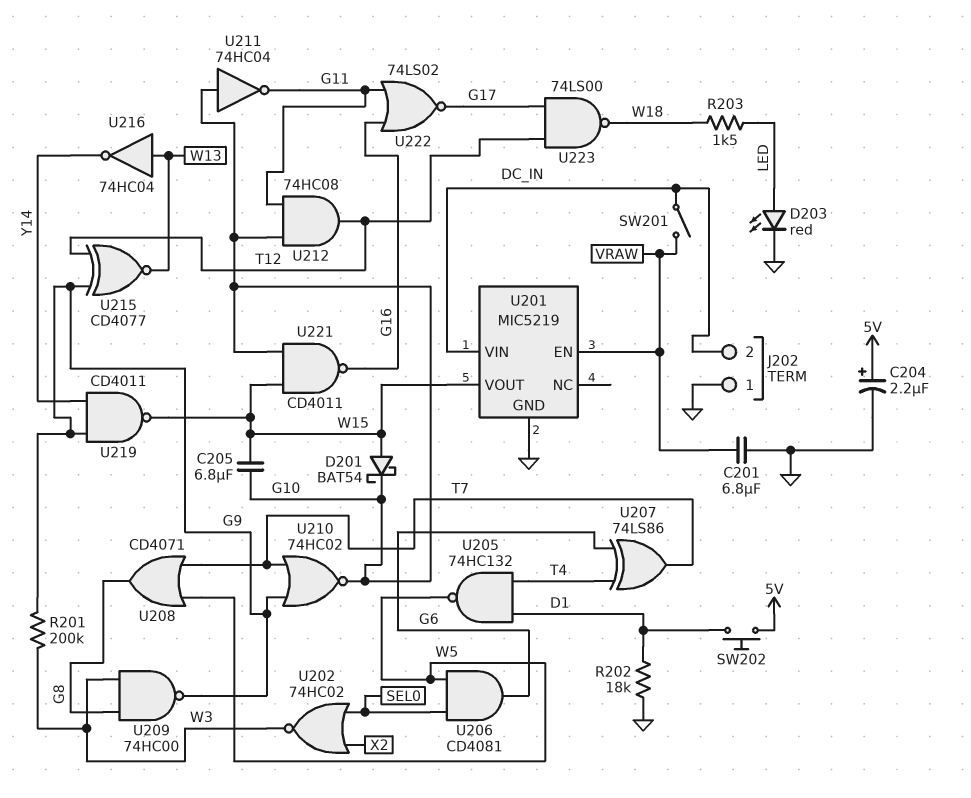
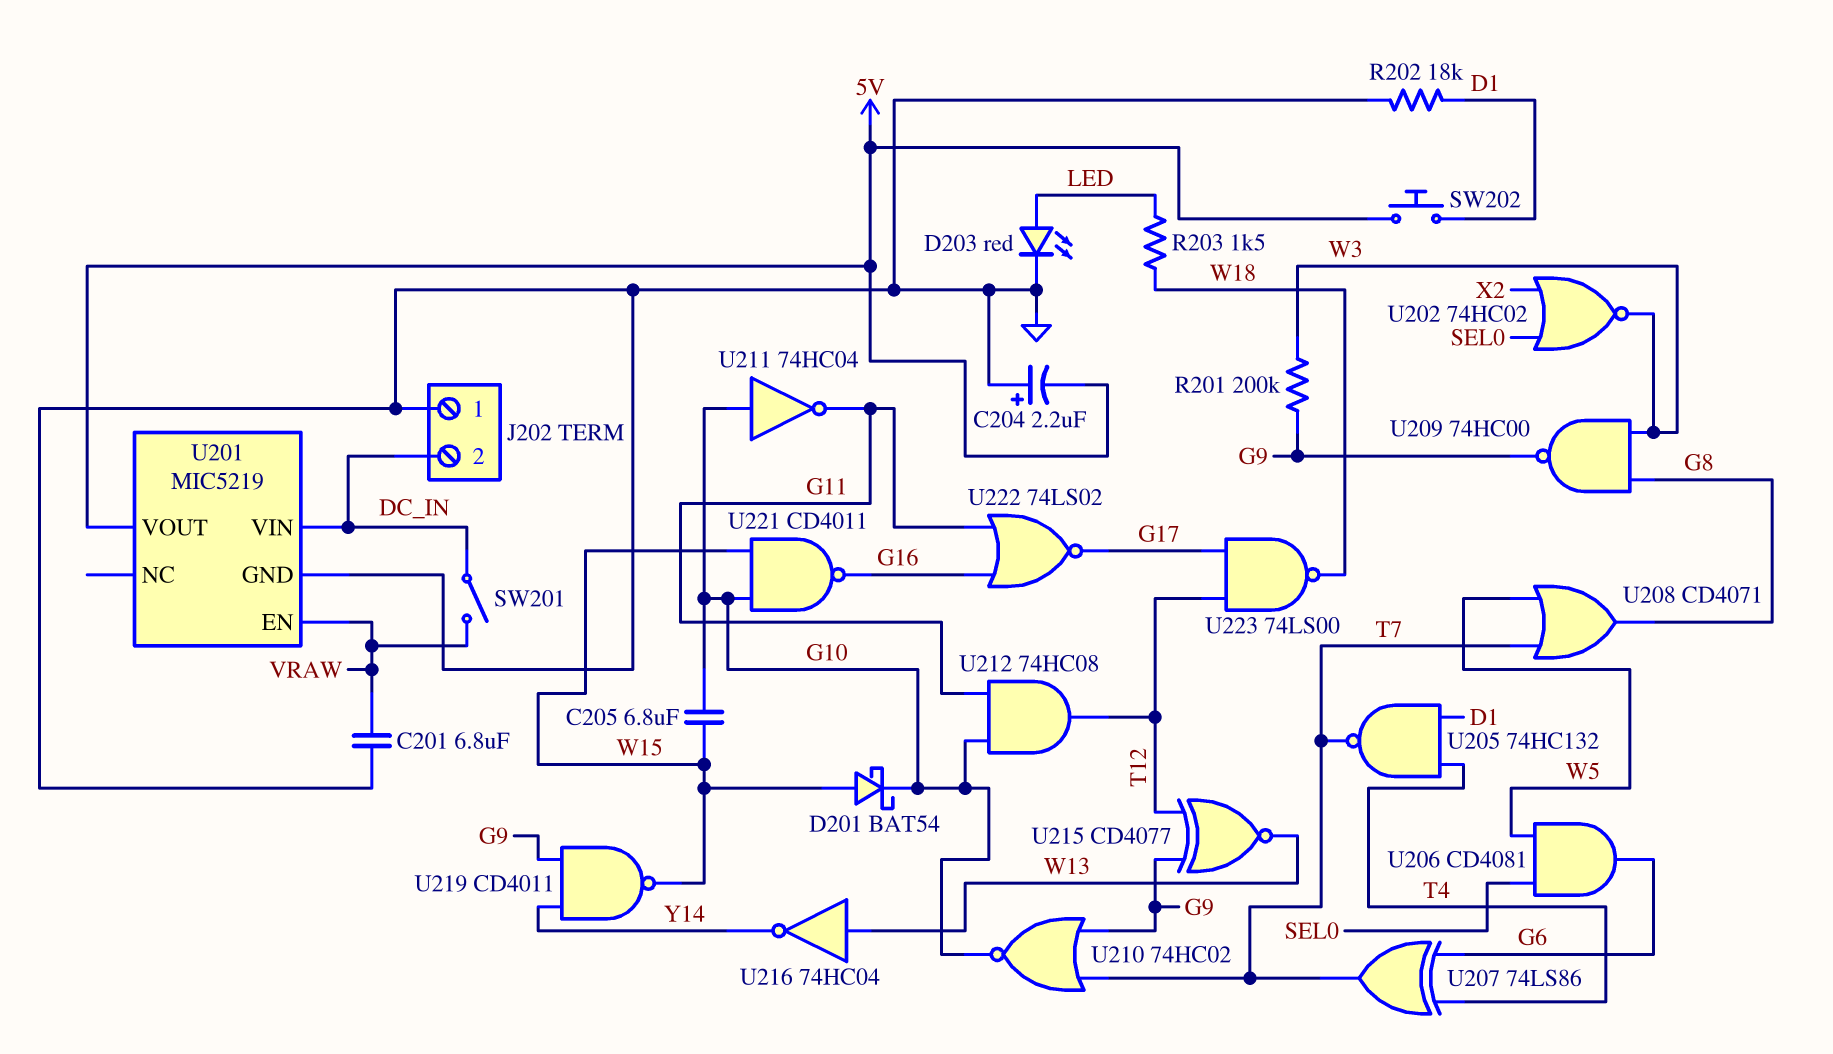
C204: 2.2uF (plus 5V, minus GND) -> 2.2uF (plus GND, minus 5V)
U201 pin VOUT: W15 -> 5V
U205: NAND 74HC132 (in D1, in T4, out W5) -> NAND 74HC132 (in D1, in T4, out T7)

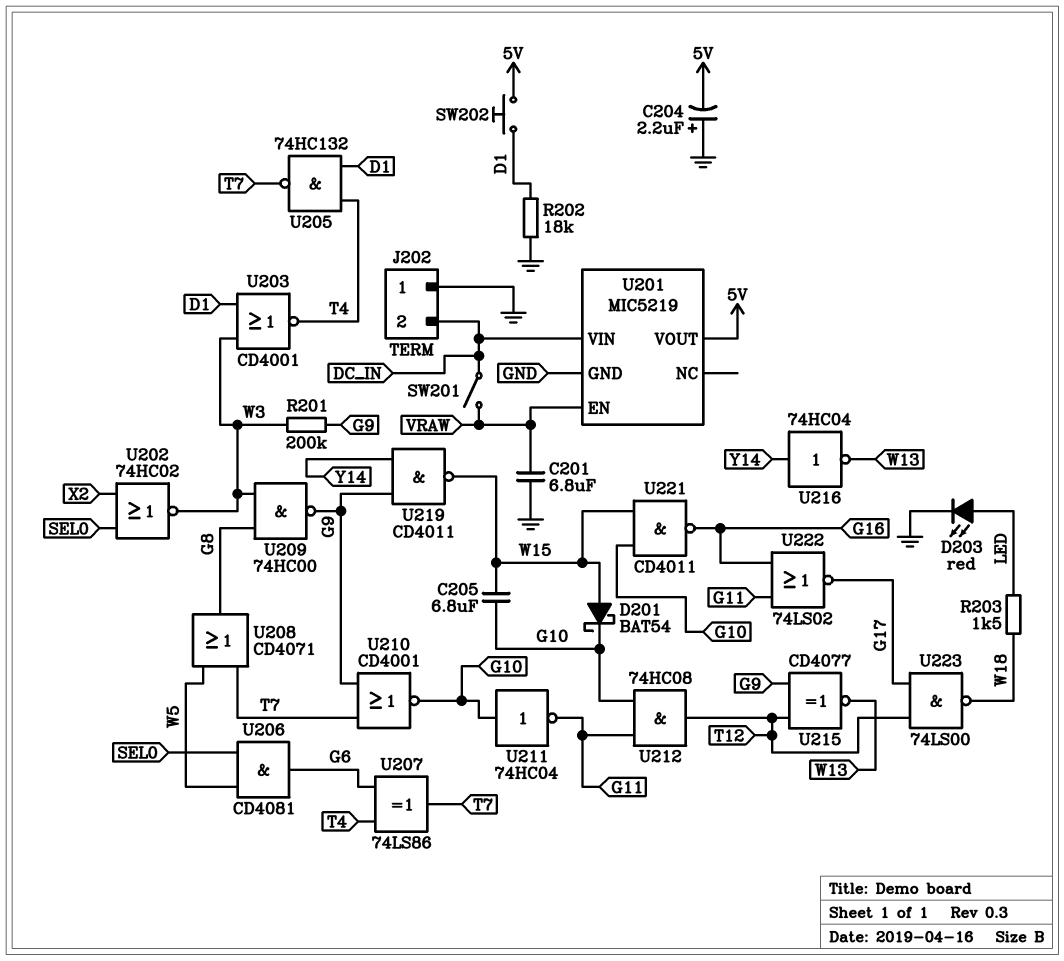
U203: none -> NOR CD4001 (in D1, in W3, out T4)
U210: NOR 74HC02 (in G9, in T7, out G10) -> NOR CD4001 (in G9, in T7, out G10)
U216: NOT 74HC04 (in W13, out Y14) -> NOT 74HC04 (in Y14, out W13)

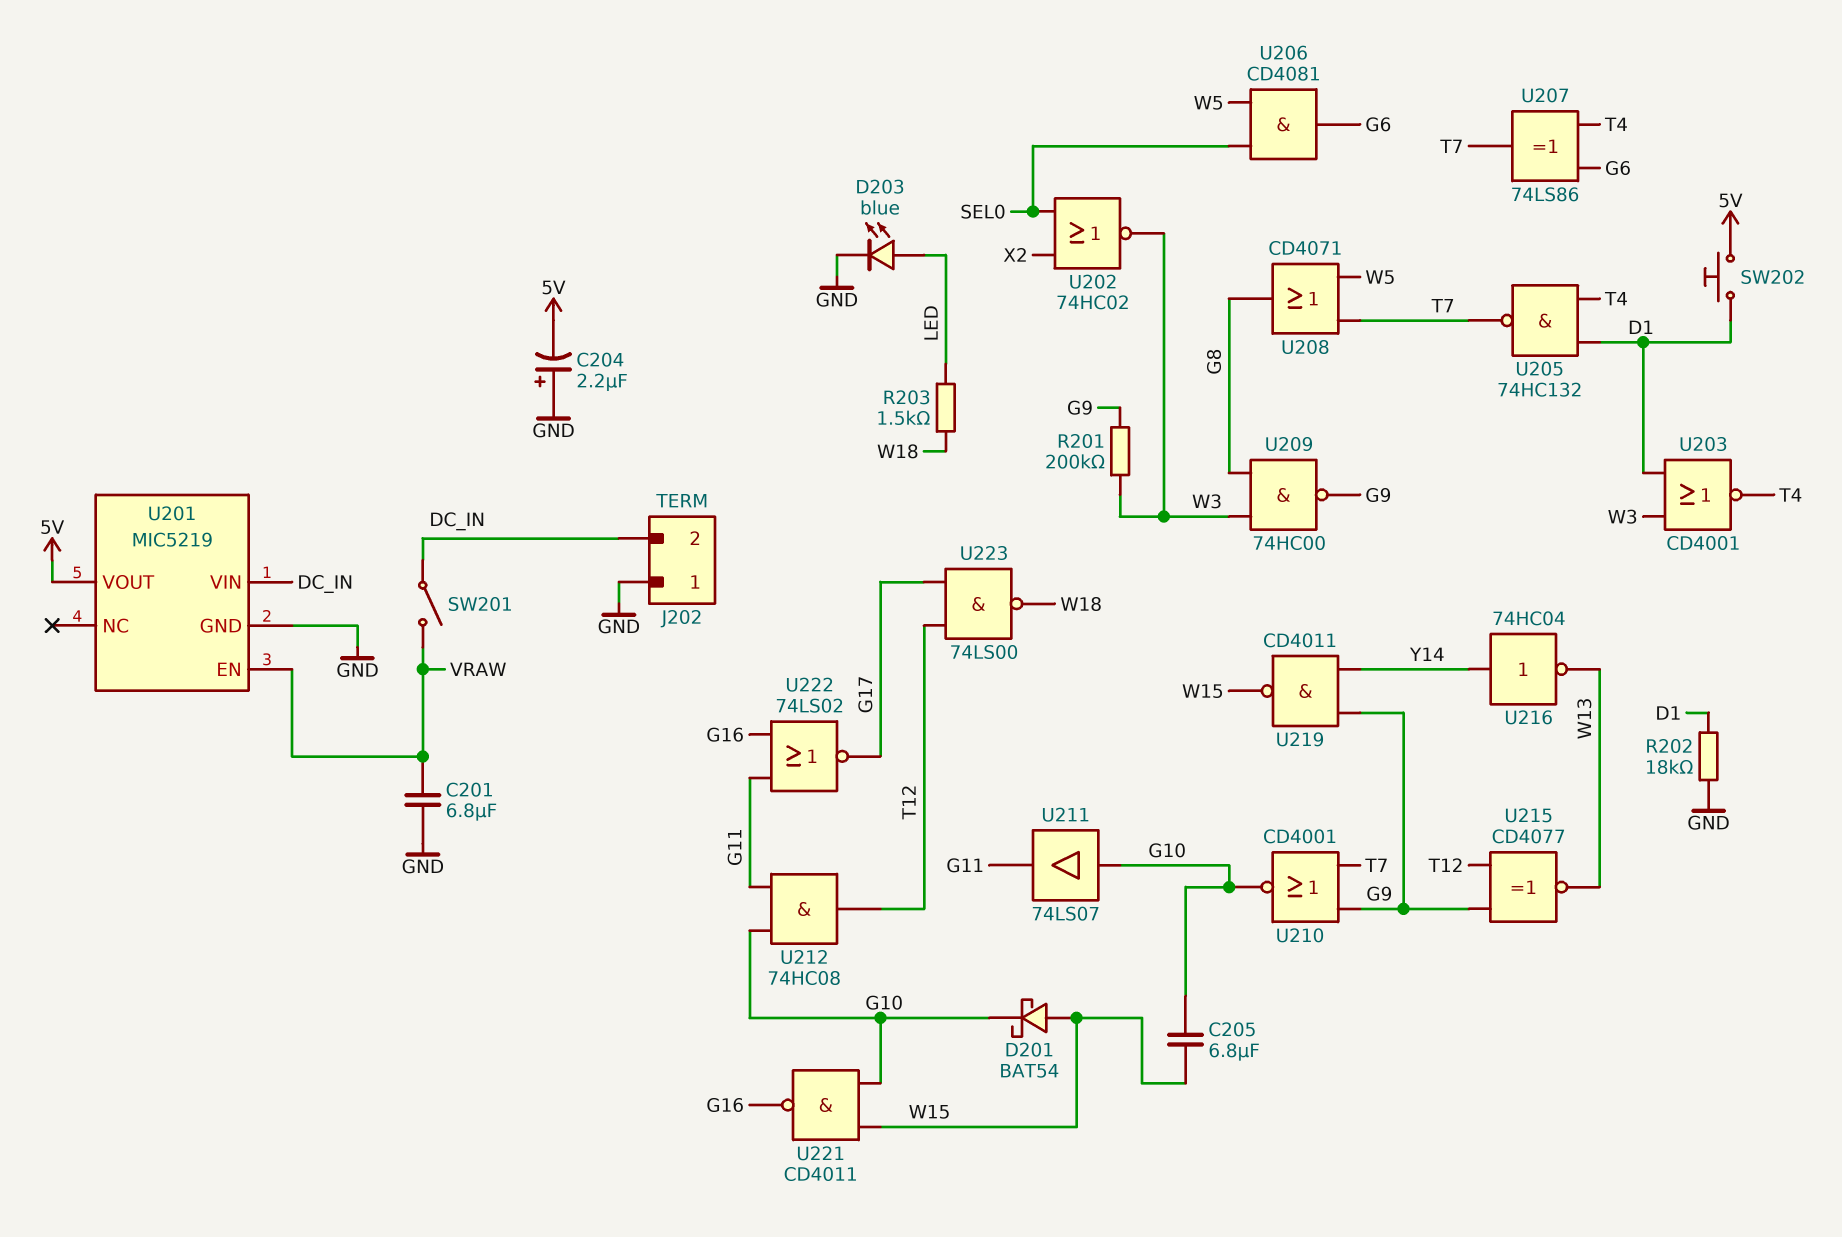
D203: LED red (A LED, K GND) -> LED blue (A LED, K GND)
U211: NOT 74HC04 (in G10, out G11) -> buffer 74LS07 (in G10, out G11)

